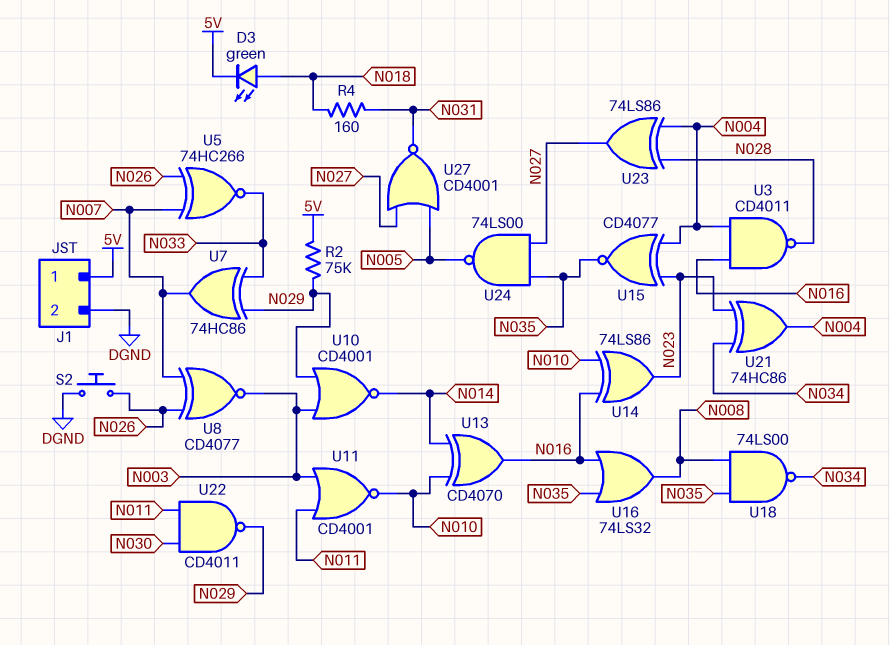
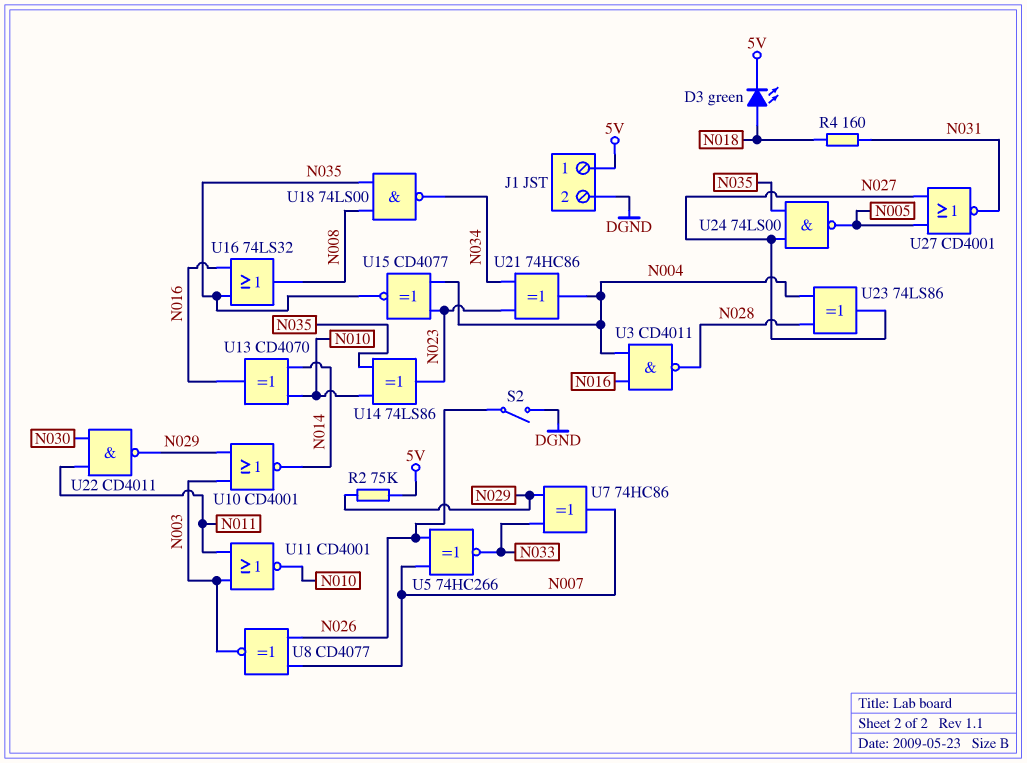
S2: button (DGND, N026) -> switch (DGND, N026)
U14: XOR 74LS86 (in N010, in N016, out N023) -> XOR 74LS86 (in N010, in N035, out N023)

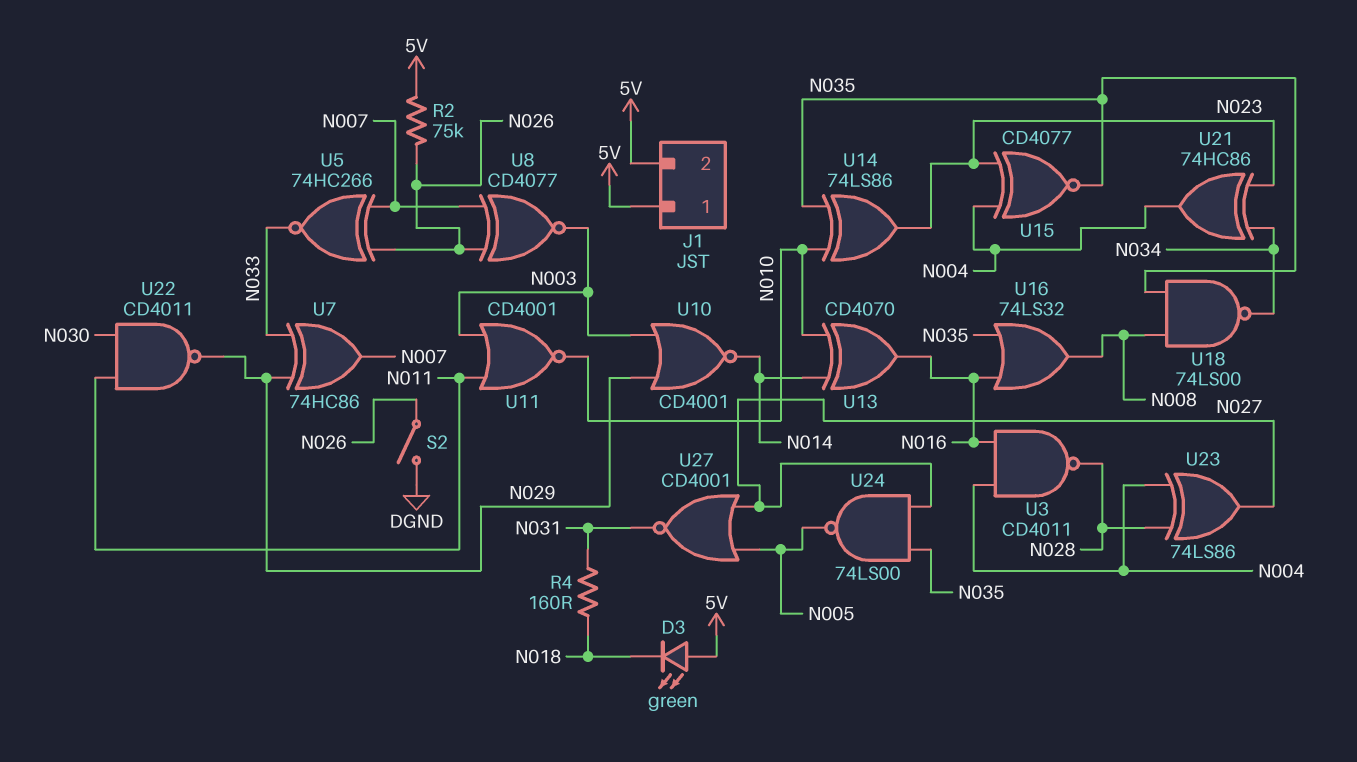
D3: LED green (A N018, K 5V) -> LED green (A 5V, K N018)
J1 pin 2: DGND -> 5V
R2: 75k (5V, N029) -> 75k (5V, N026)

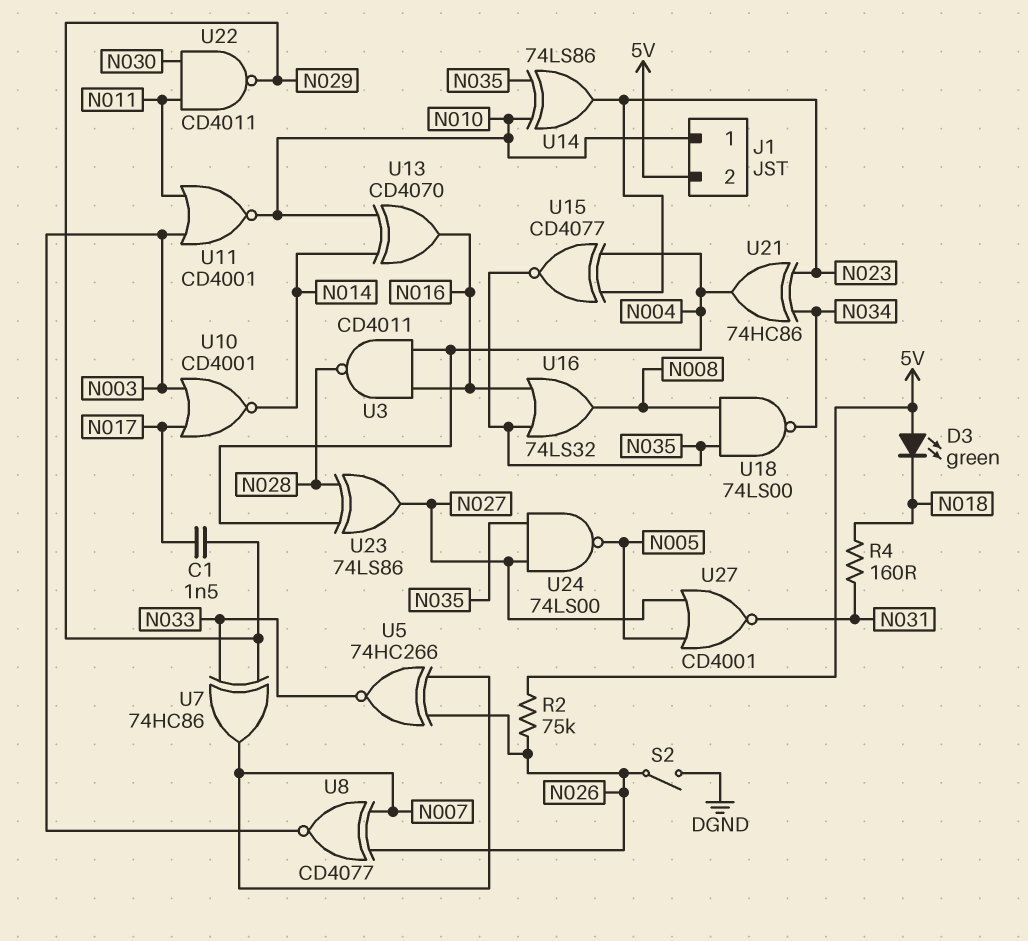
C1: none -> 1.5nF (N017, N029)
J1 pin 1: 5V -> N010
U10: NOR CD4001 (in N003, in N029, out N014) -> NOR CD4001 (in N003, in N017, out N014)

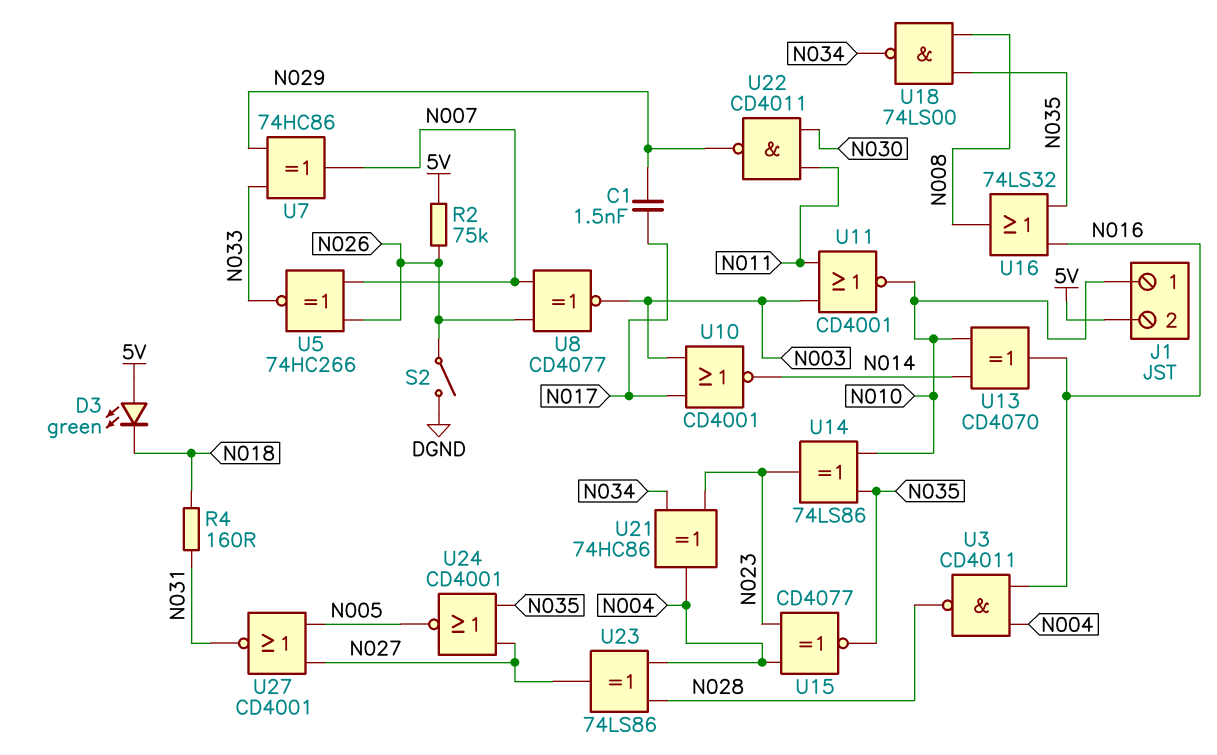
U24: NAND 74LS00 (in N027, in N035, out N005) -> NOR CD4001 (in N027, in N035, out N005)

